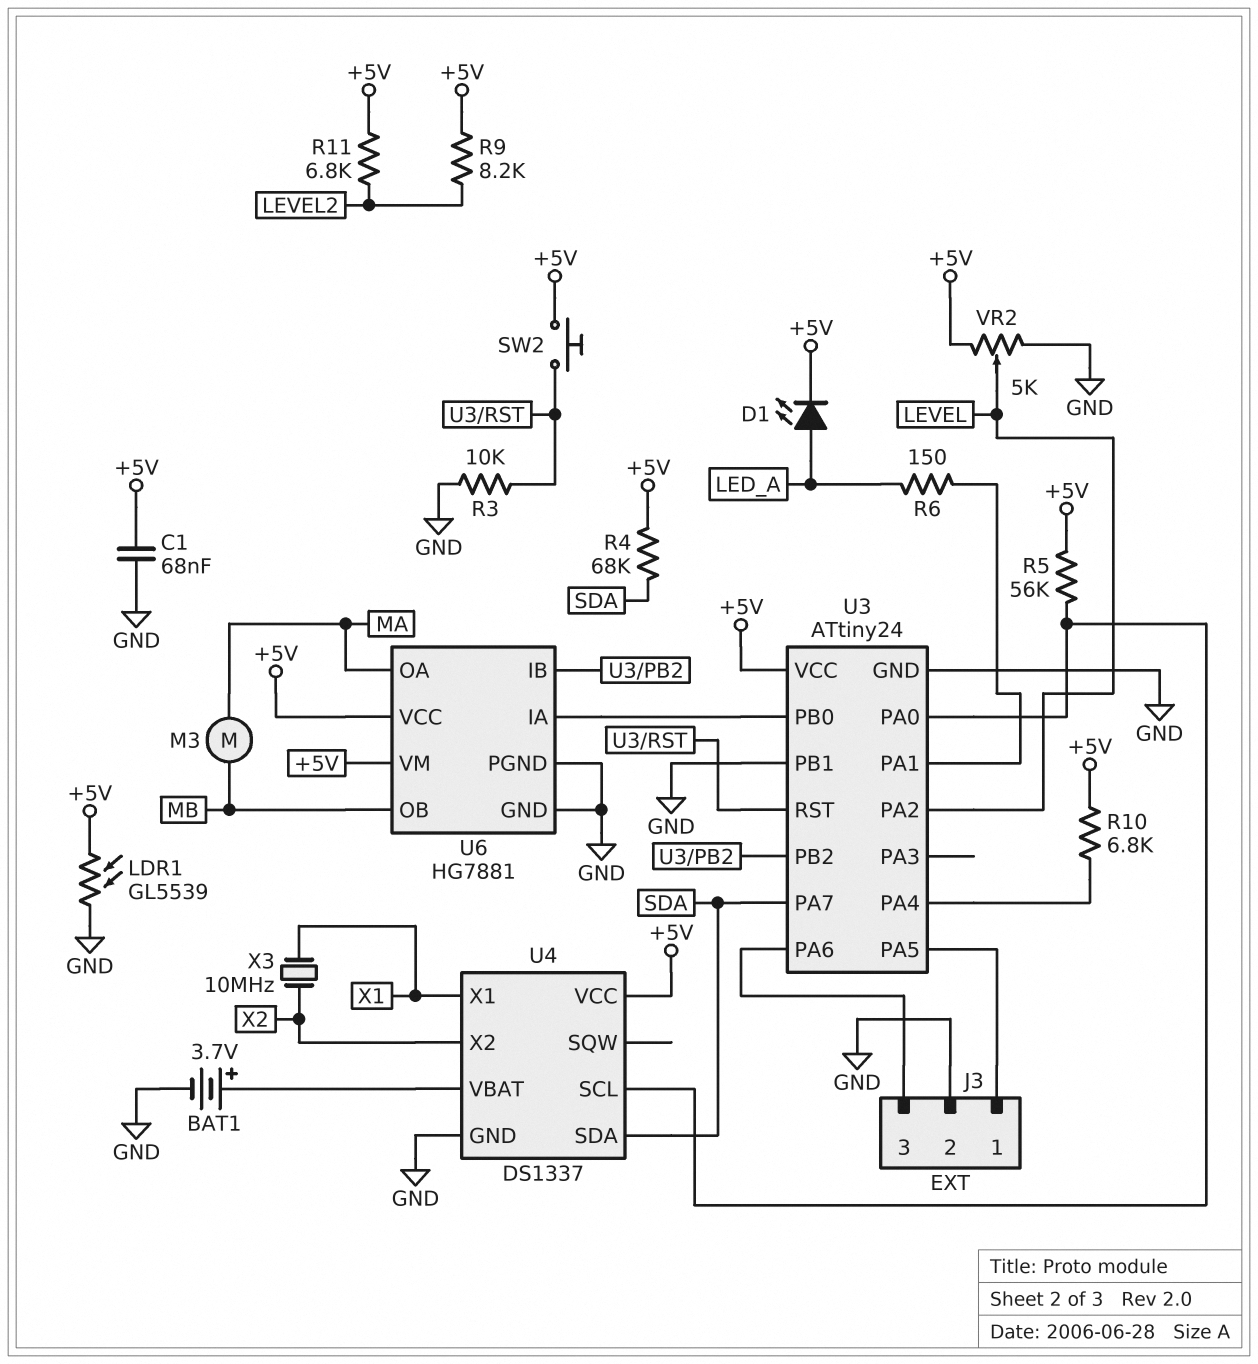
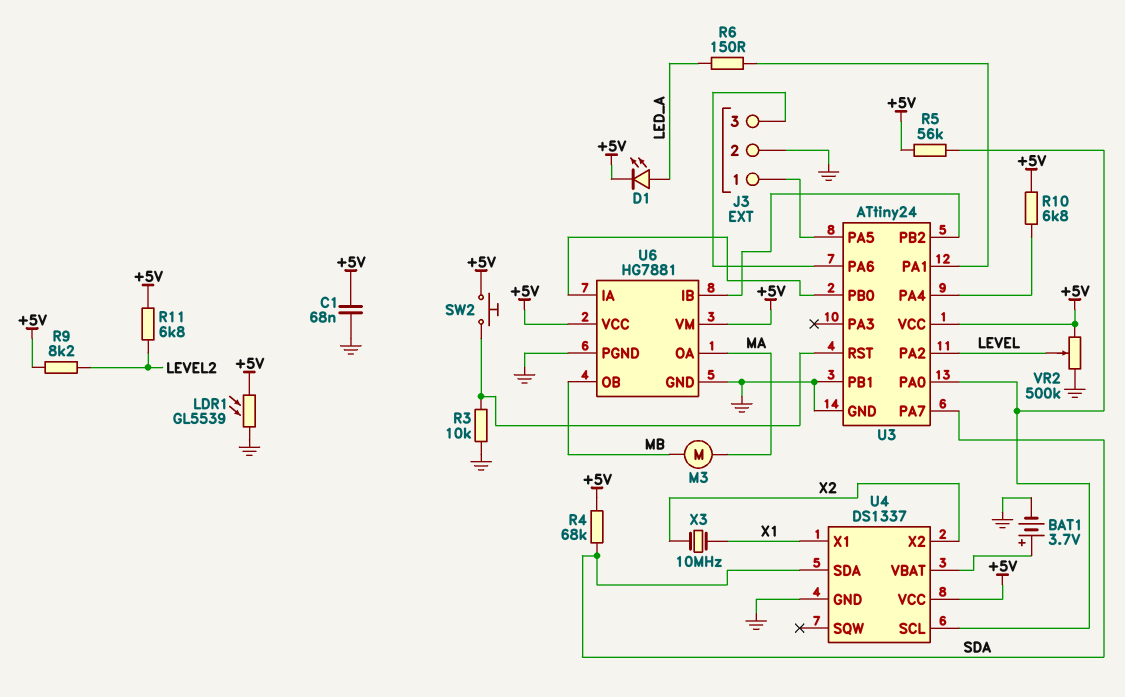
VR2: 5k (+5V, GND, wiper LEVEL) -> 500k (+5V, GND, wiper LEVEL)

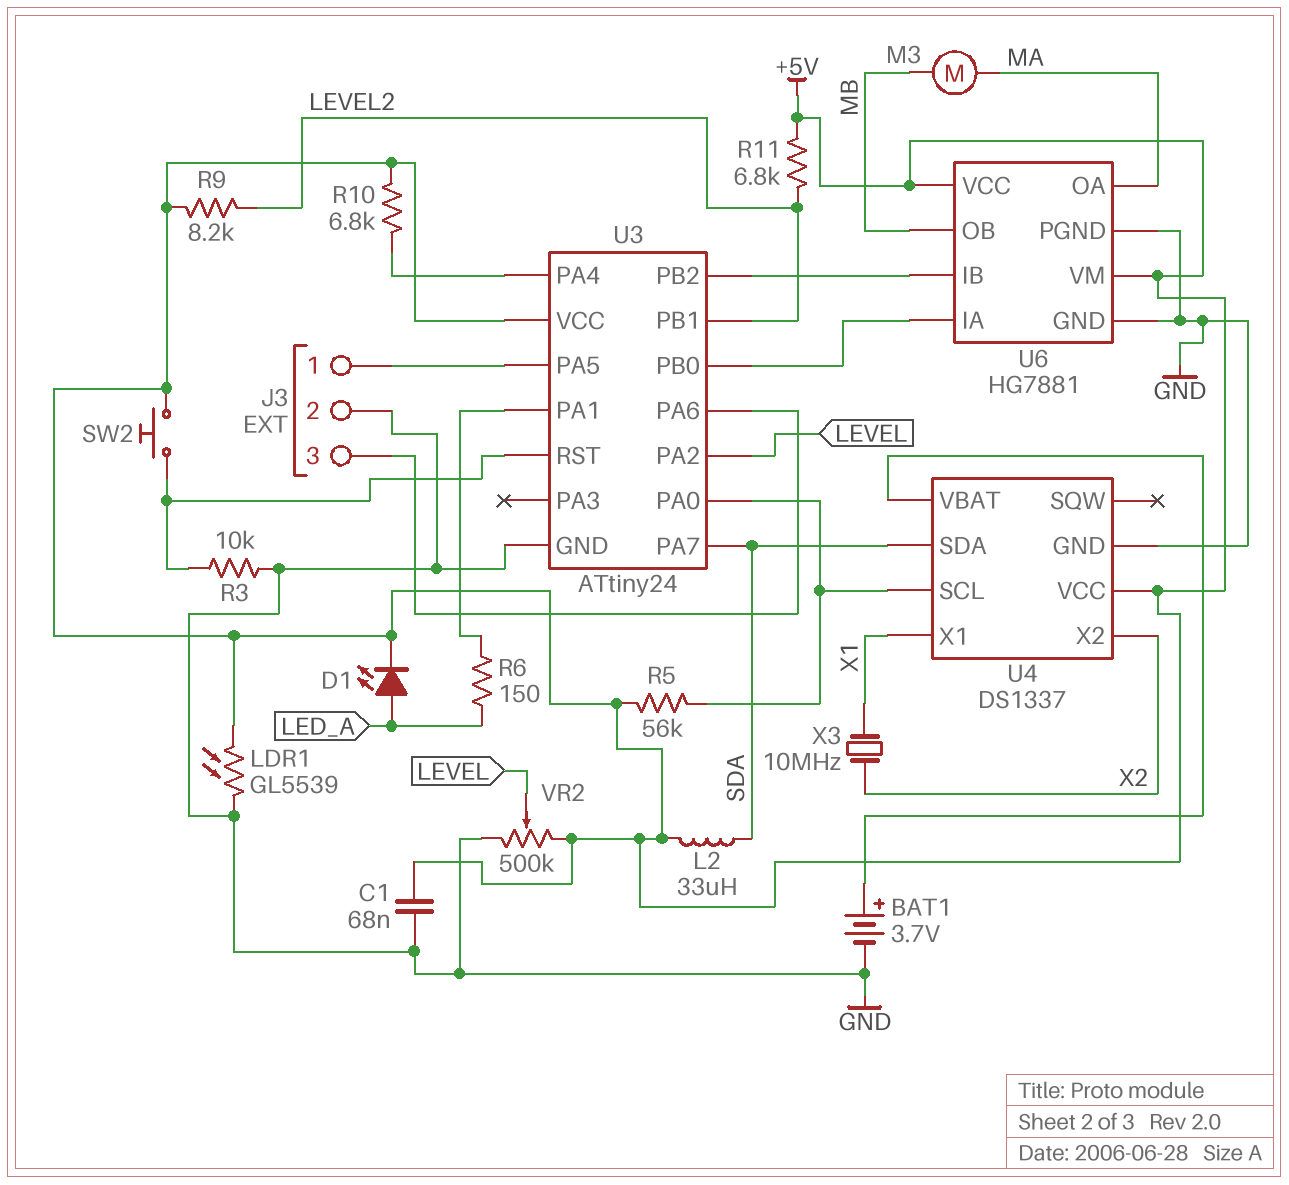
L2: none -> 33uH (+5V, SDA)
R4: 68k (+5V, SDA) -> none
U3 pin PB1: GND -> LEVEL2

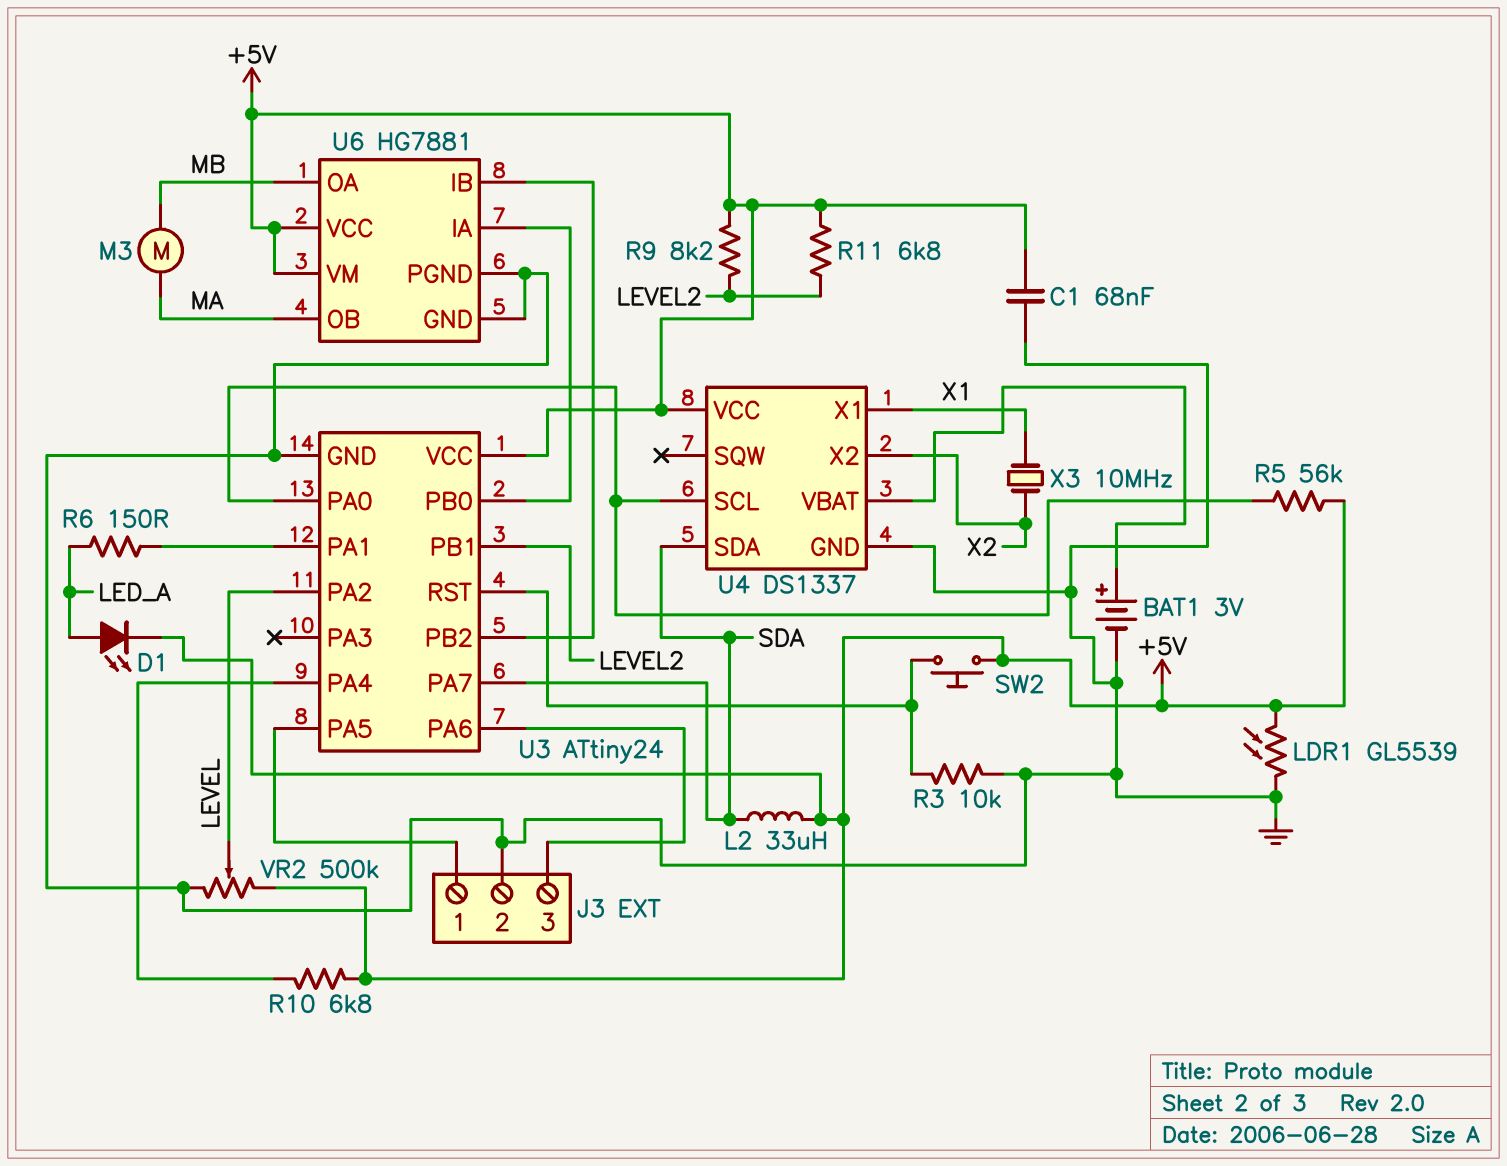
BAT1: 3.7V (plus U4/VBAT, minus GND) -> 3V (plus U4/VBAT, minus GND)
U6 pin OA: MA -> MB
U6 pin OB: MB -> MA

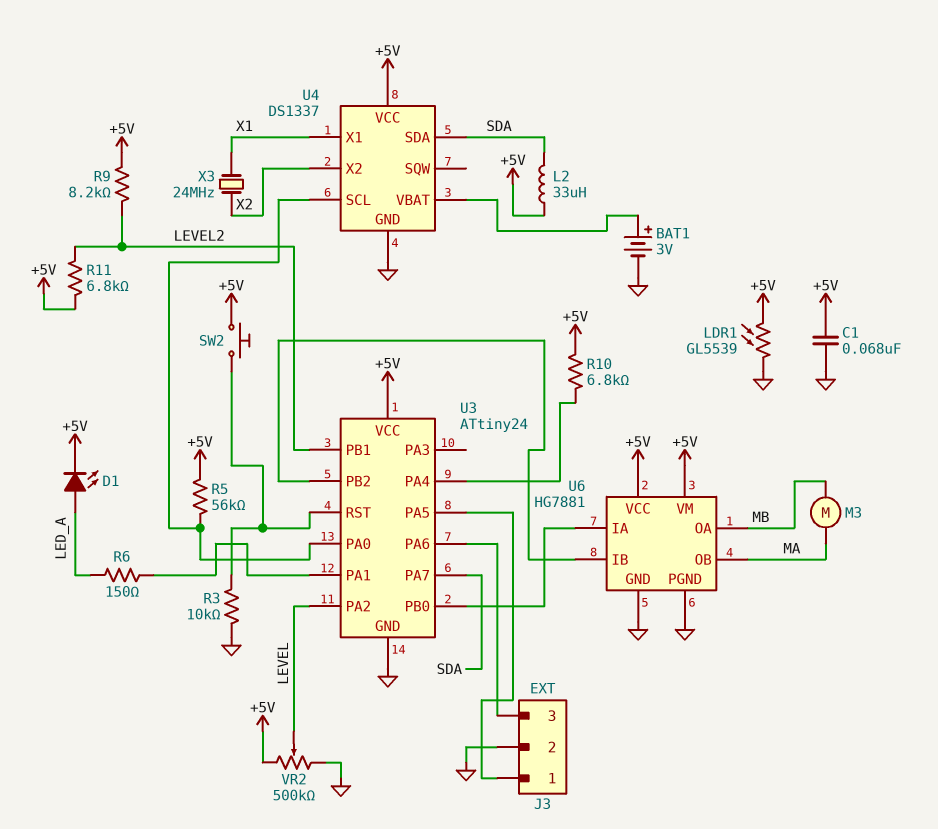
X3: 10MHz (X1, X2) -> 24MHz (X1, X2)

